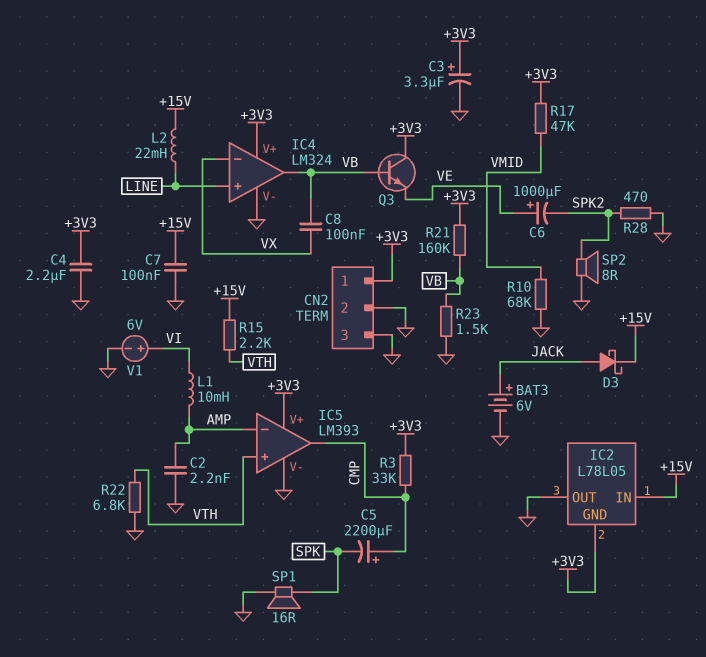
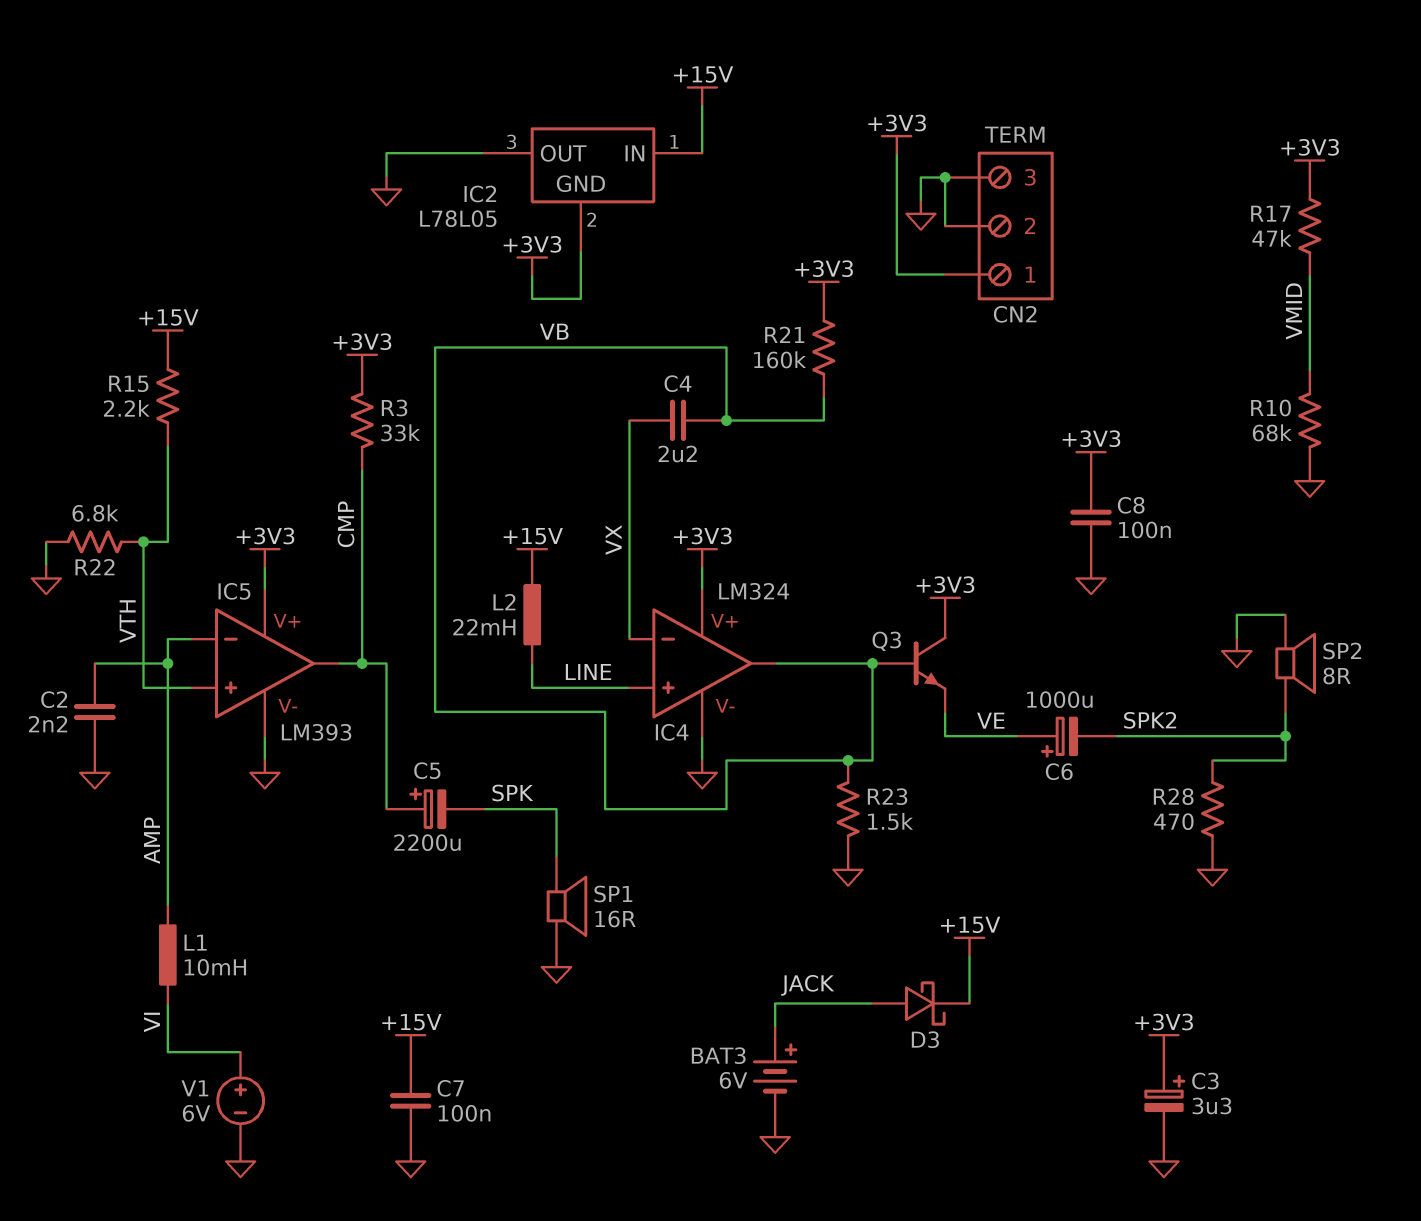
C4: 2.2uF (+3V3, GND) -> 2.2uF (VB, VX)
C8: 100nF (VB, VX) -> 100nF (+3V3, GND)

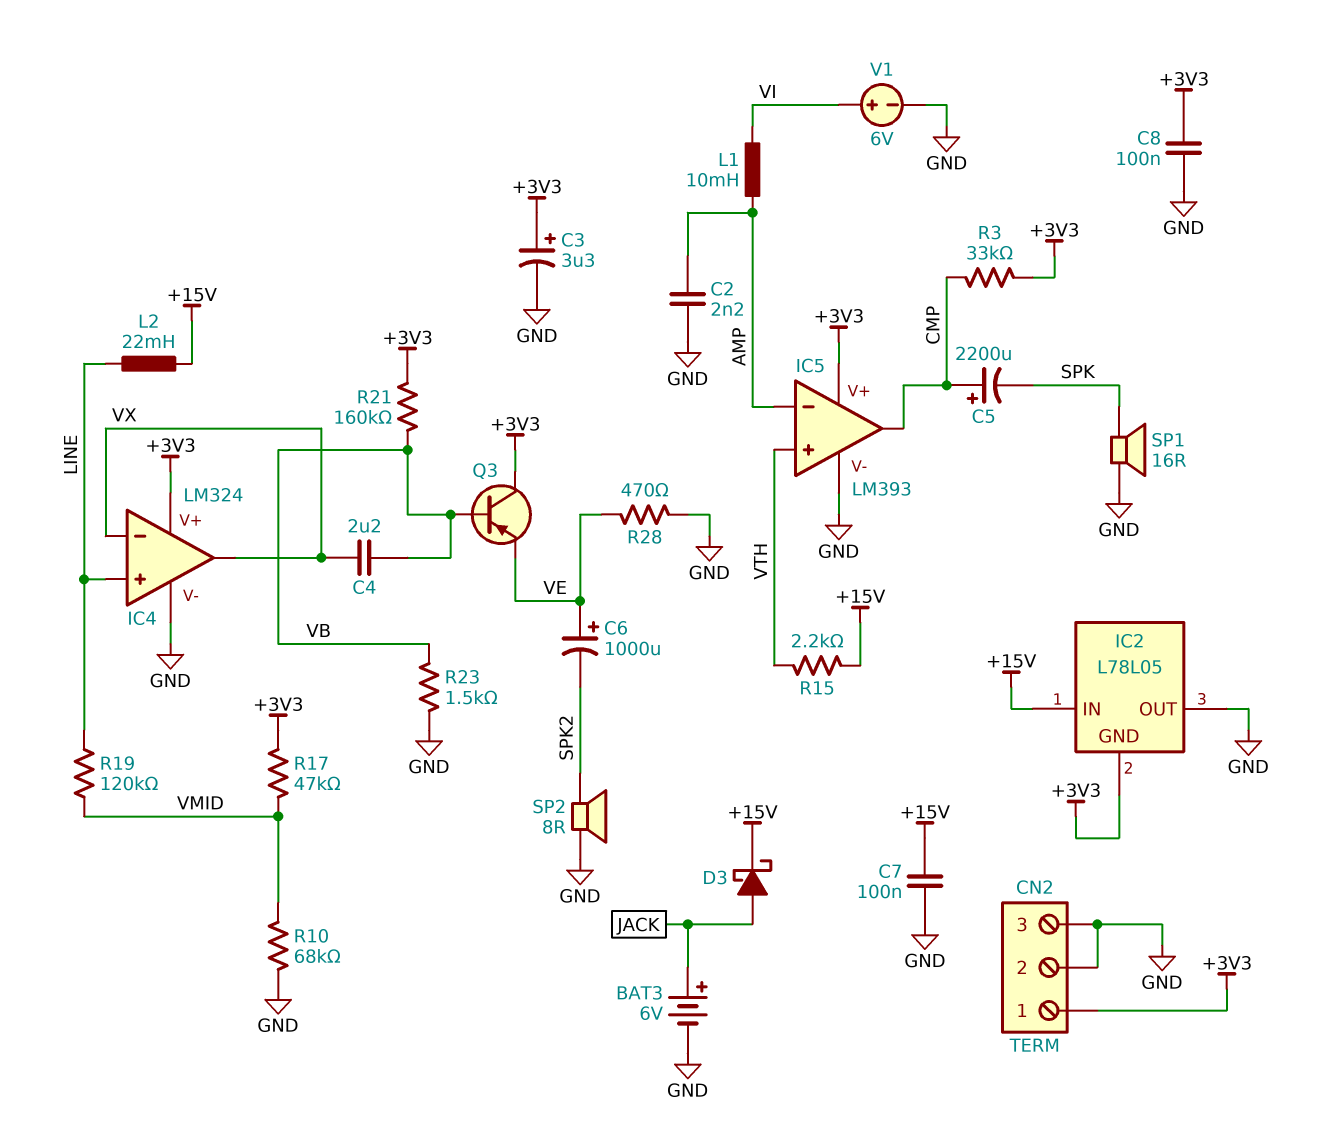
IC4 pin out: VB -> VX
Q3: NPN (B VB, C +3V3, E VE) -> PNP (B VB, C +3V3, E VE)
R19: none -> 120k (LINE, VMID)
R22: 6.8k (GND, VTH) -> none
R28: 470 (GND, SPK2) -> 470 (GND, VE)

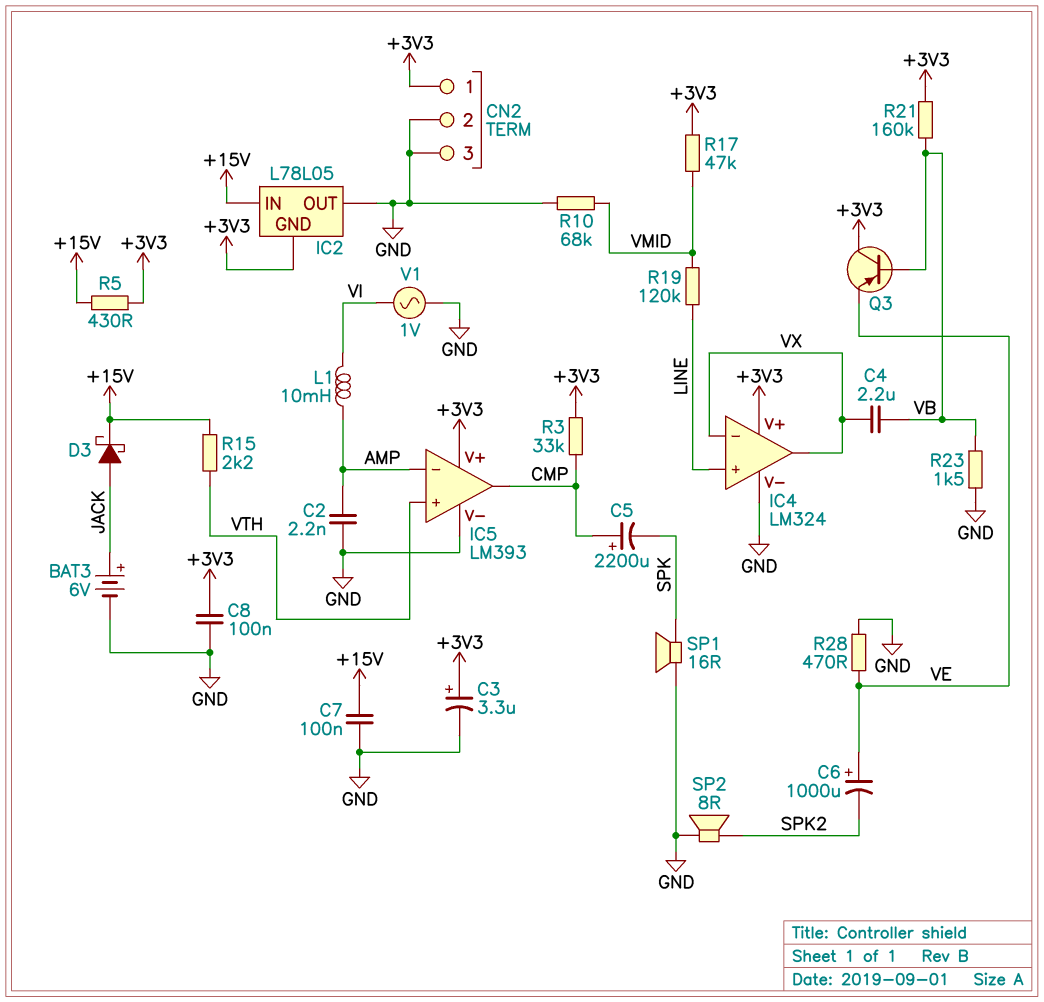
L2: 22mH (+15V, LINE) -> none
R5: none -> 430 (+3V3, +15V)
V1: 6V (plus VI, minus GND) -> AC 1V (GND, VI)

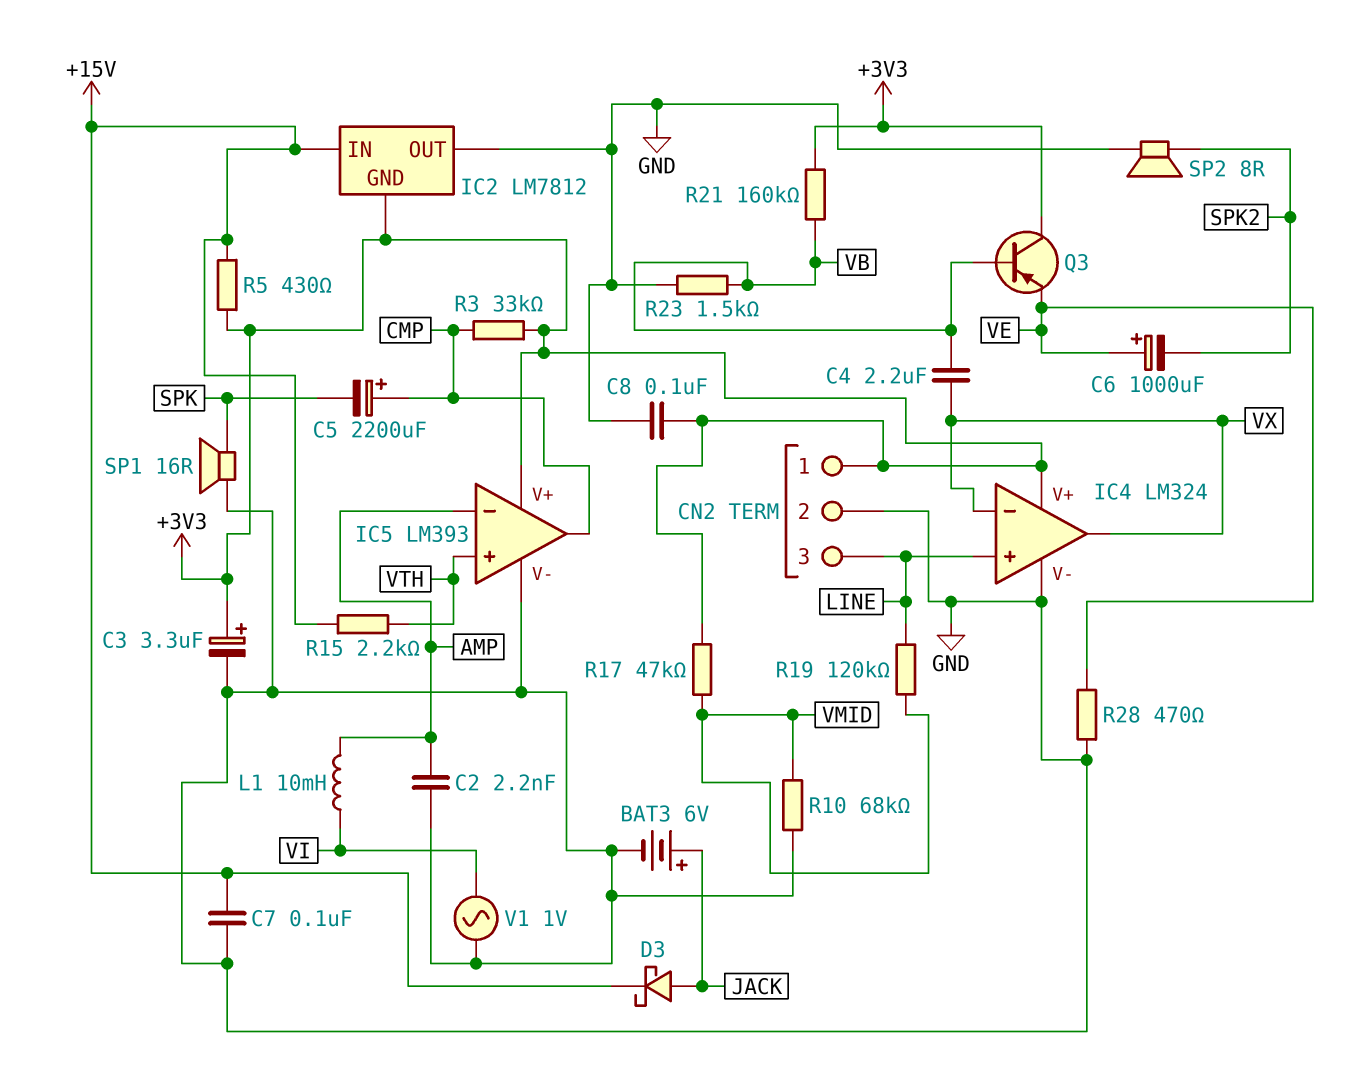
CN2 pin 3: GND -> LINE
IC2: L78L05 -> LM7812

